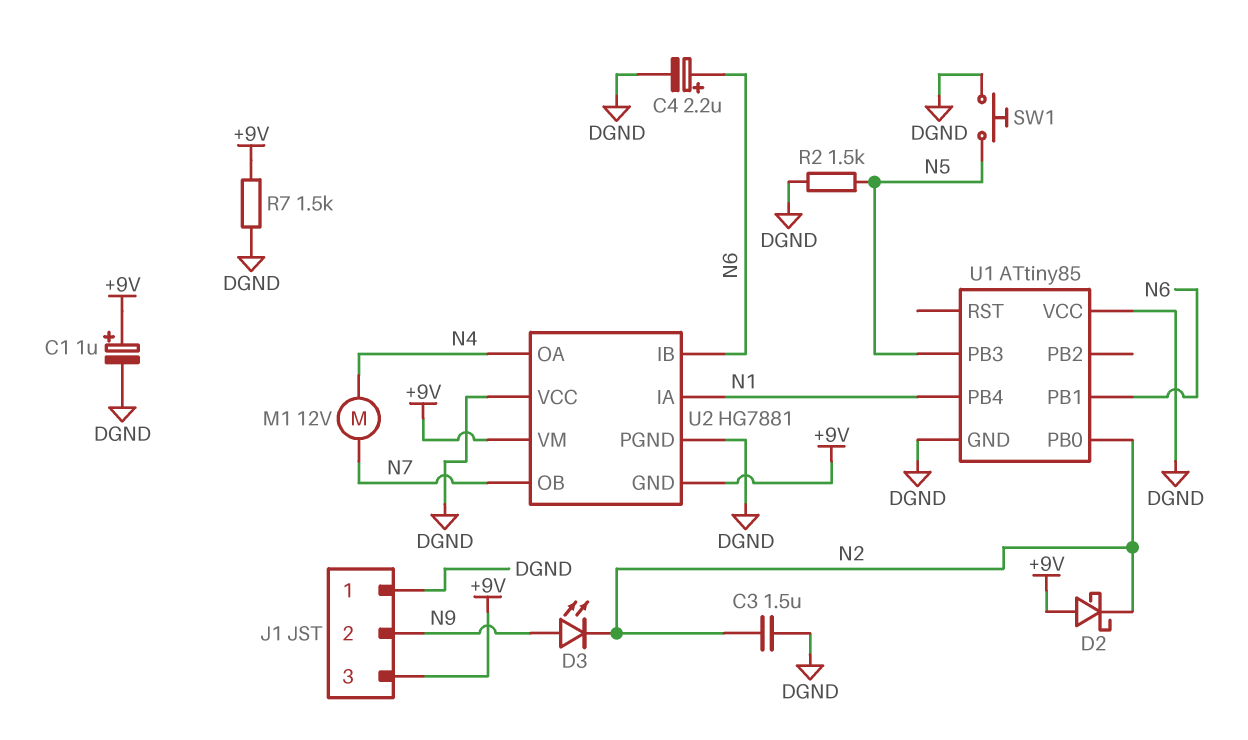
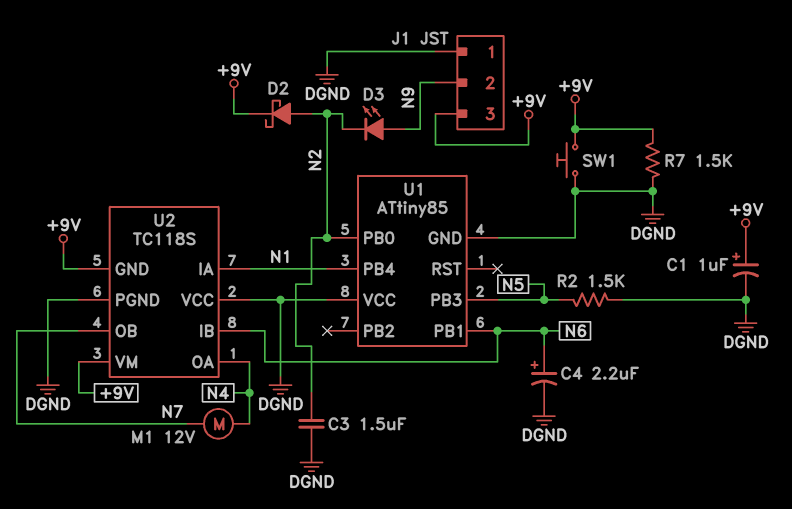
D2: schottky (A +9V, K N2) -> schottky (A N2, K +9V)
SW1: button (DGND, N5) -> button (+9V, DGND)
U2: HG7881 -> TC118S

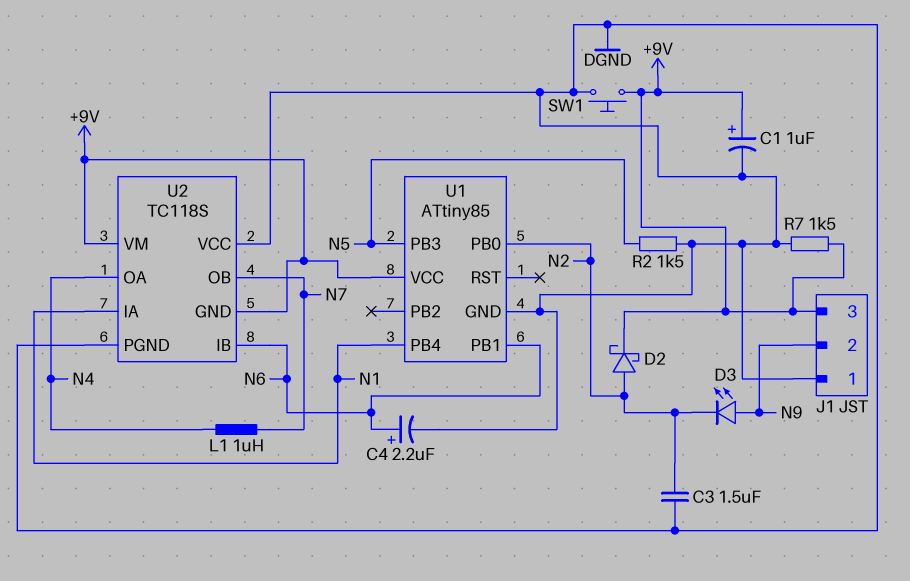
L1: none -> 1uH (N4, N7)
M1: motor 12V (N4, N7) -> none
U1 pin VCC: DGND -> +9V

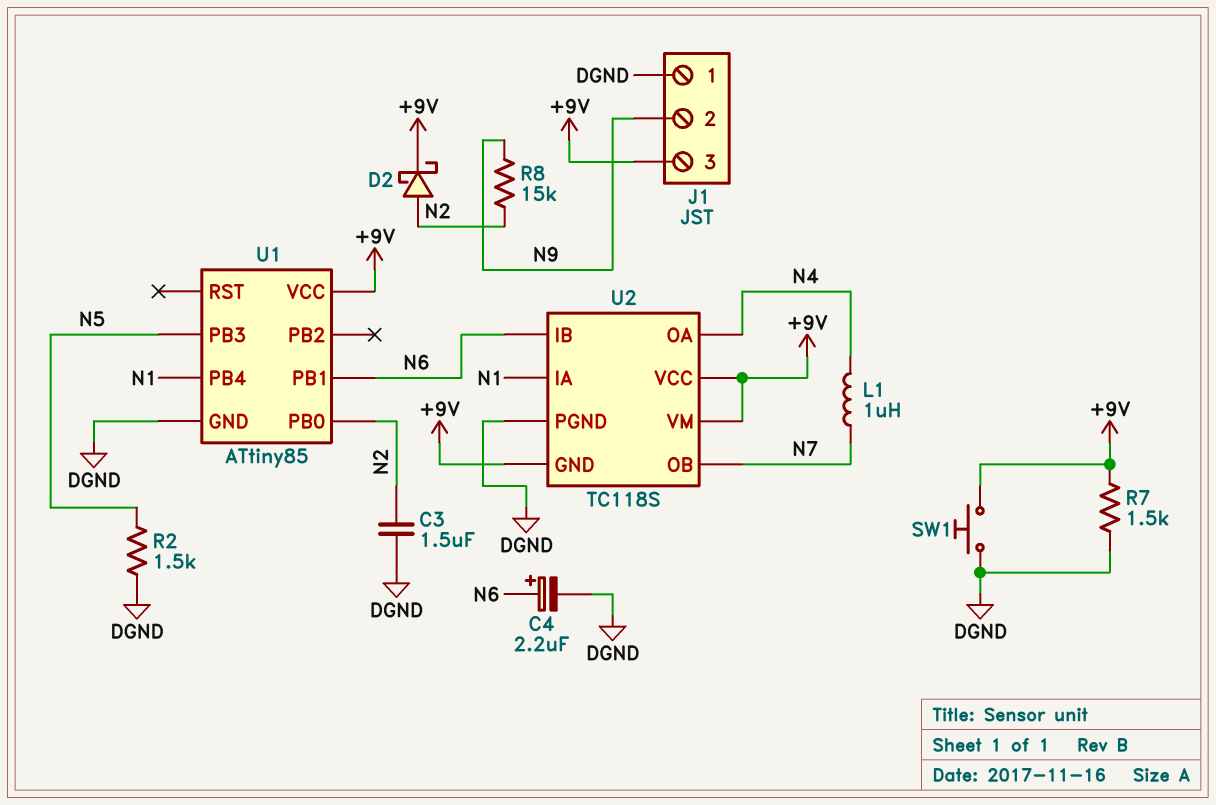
C1: 1uF (plus +9V, minus DGND) -> none
D3: LED (A N9, K N2) -> none
R8: none -> 15k (N2, N9)
U2 pin VCC: DGND -> +9V

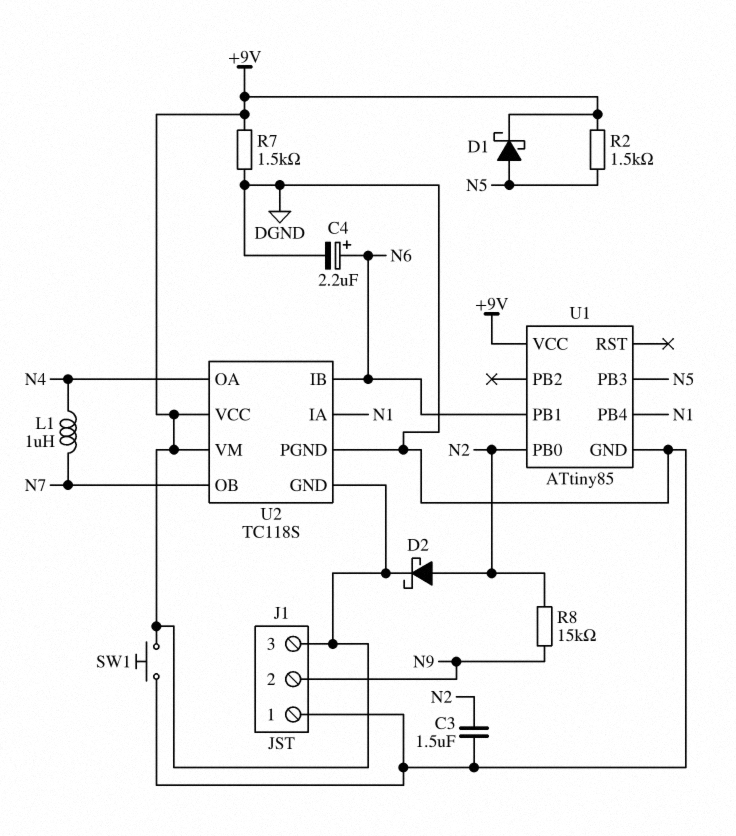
D1: none -> schottky (A N5, K +9V)
R2: 1.5k (DGND, N5) -> 1.5k (+9V, N5)

